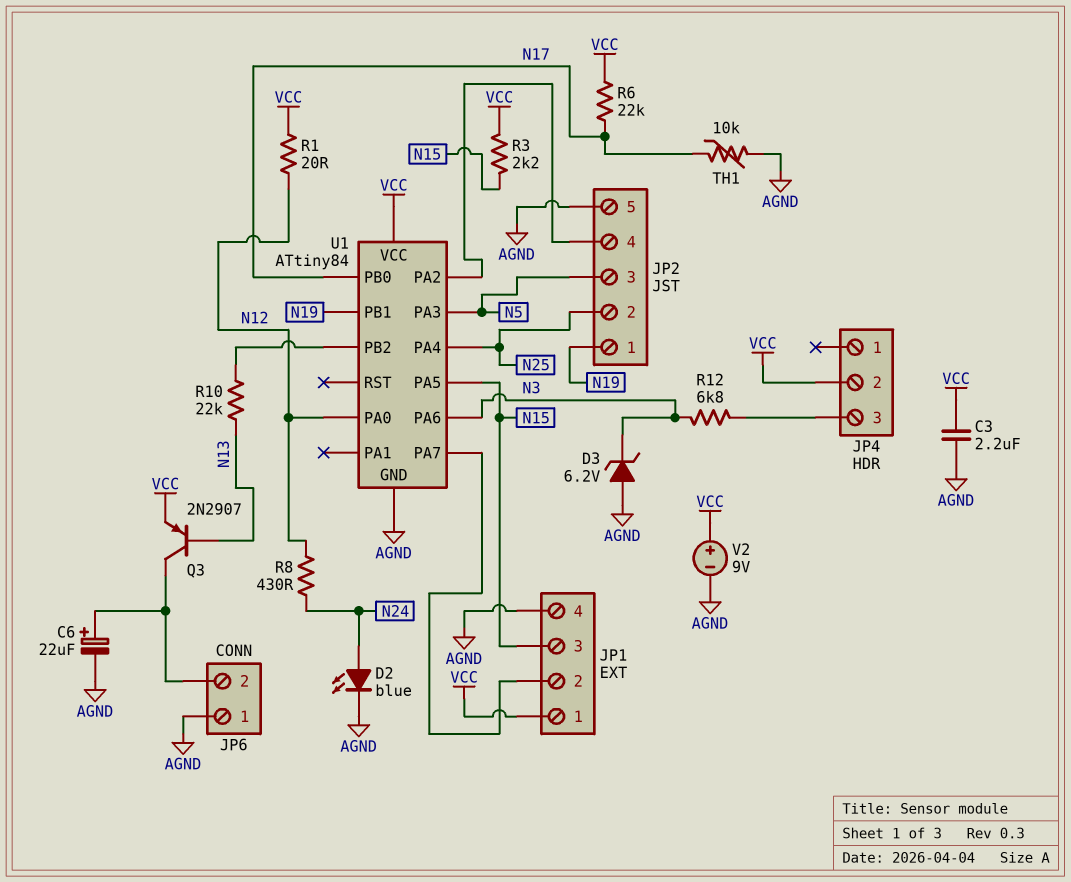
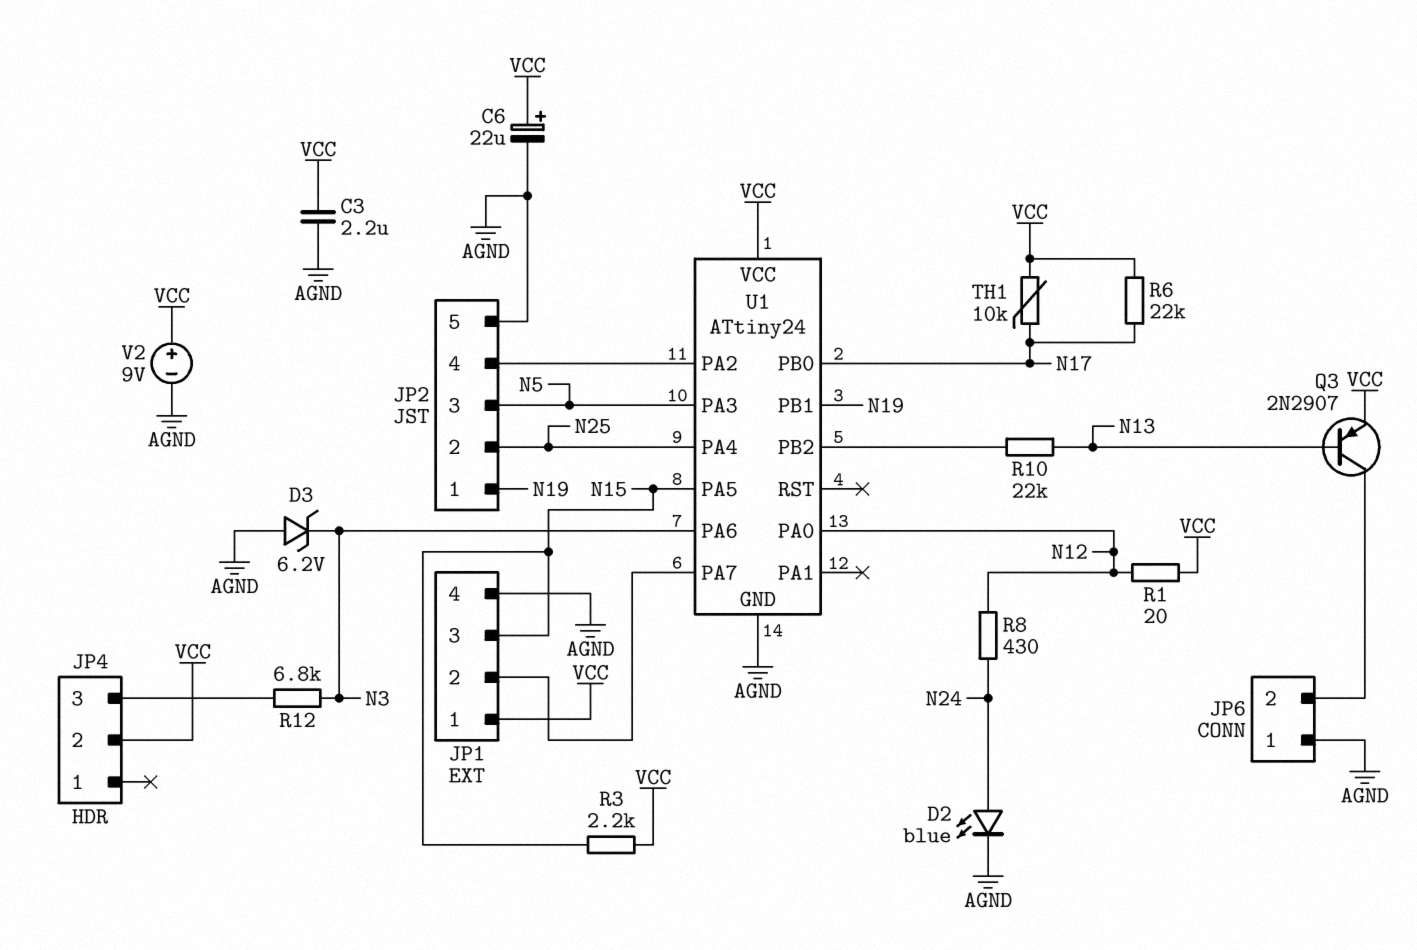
C6: 22uF (plus JP6/2, minus AGND) -> 22uF (plus VCC, minus AGND)
TH1: 10k (AGND, N17) -> 10k (N17, VCC)
U1: ATtiny84 -> ATtiny24

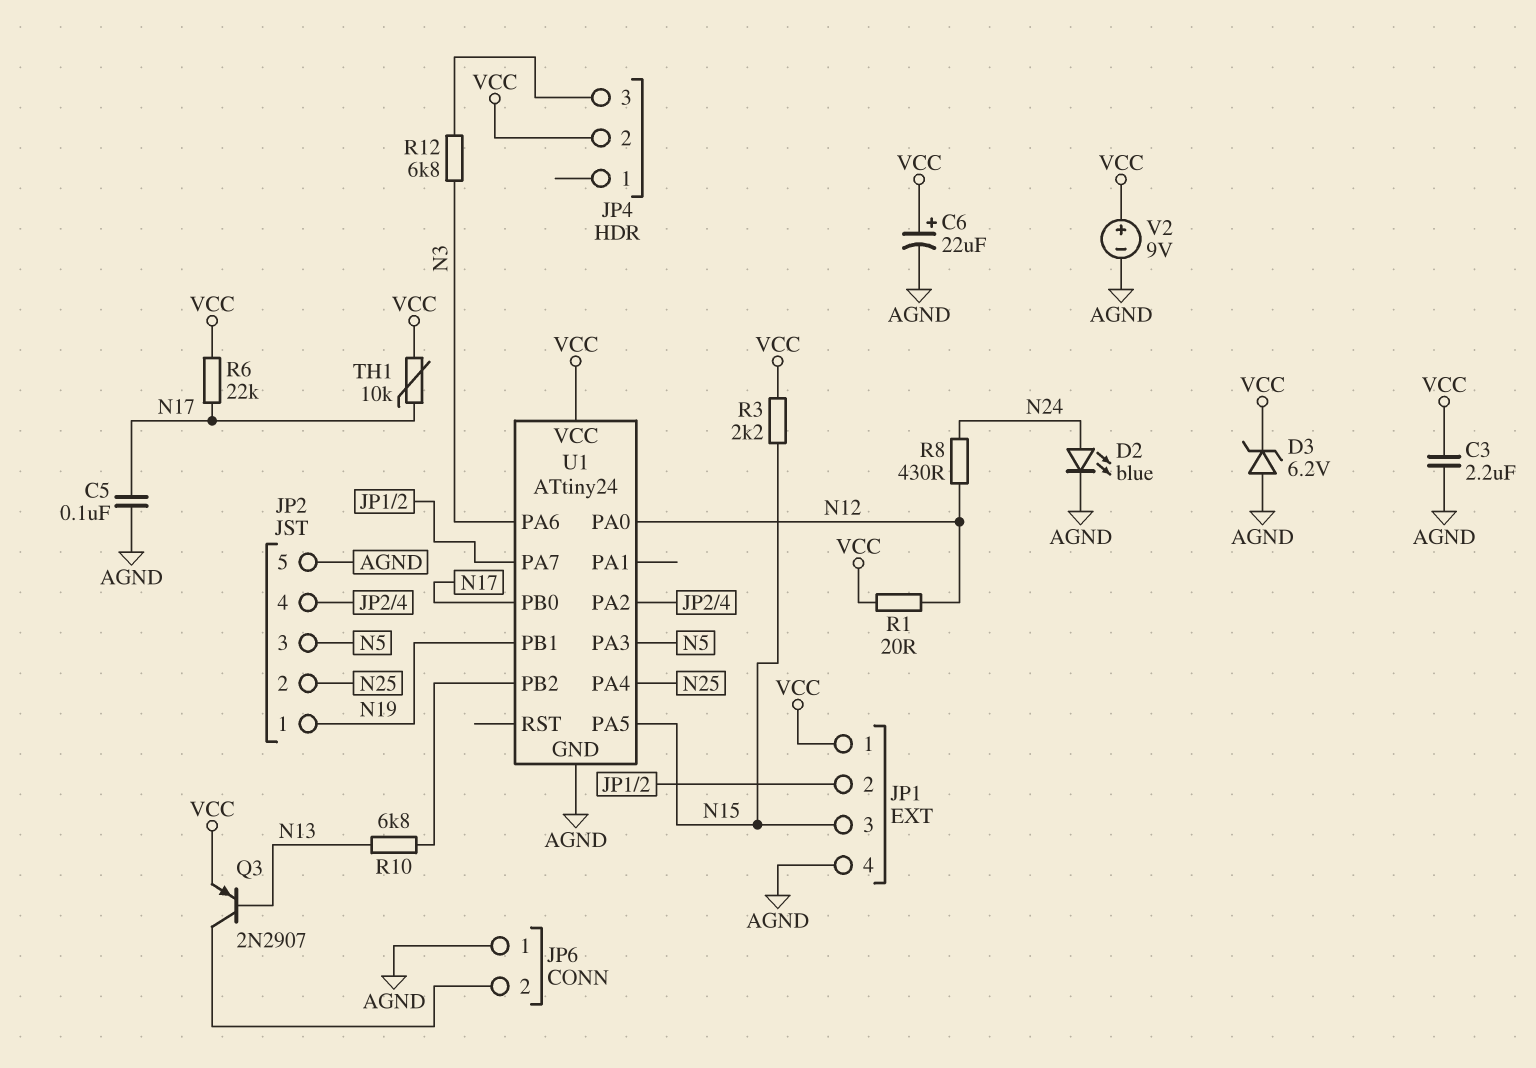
C5: none -> 100nF (AGND, N17)
D3: zener 6.2V (A AGND, K N3) -> zener 6.2V (A AGND, K VCC)
R10: 22k (N13, U1/PB2) -> 6.8k (N13, U1/PB2)

